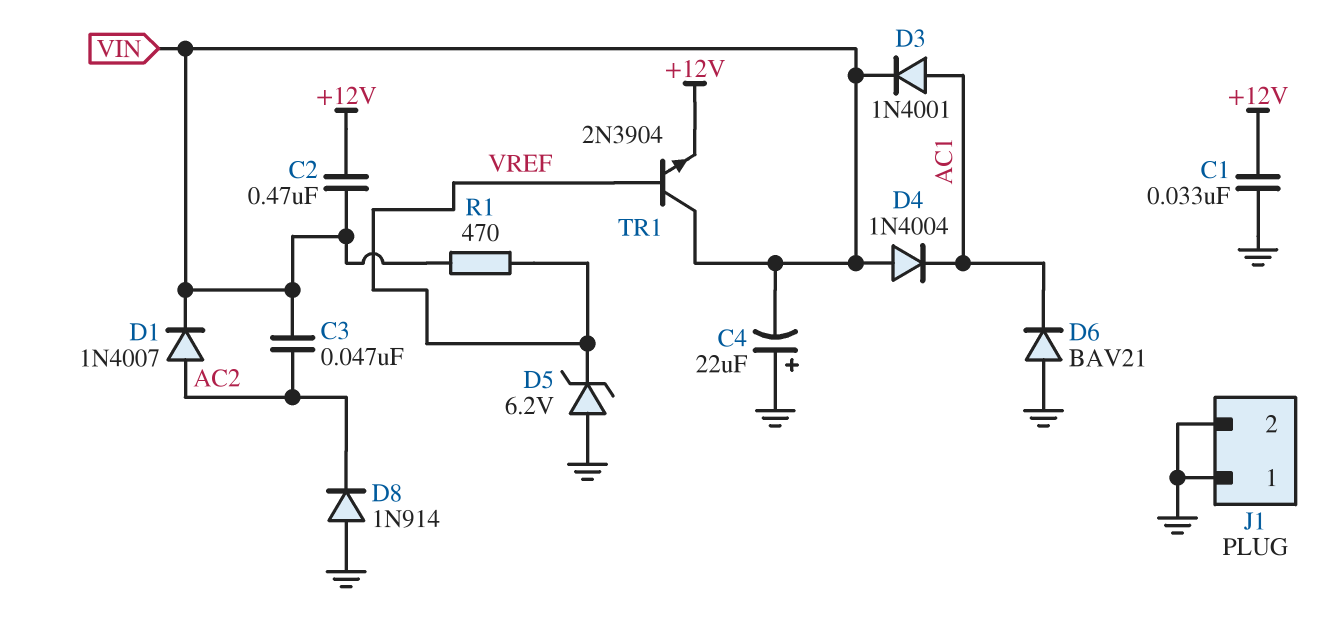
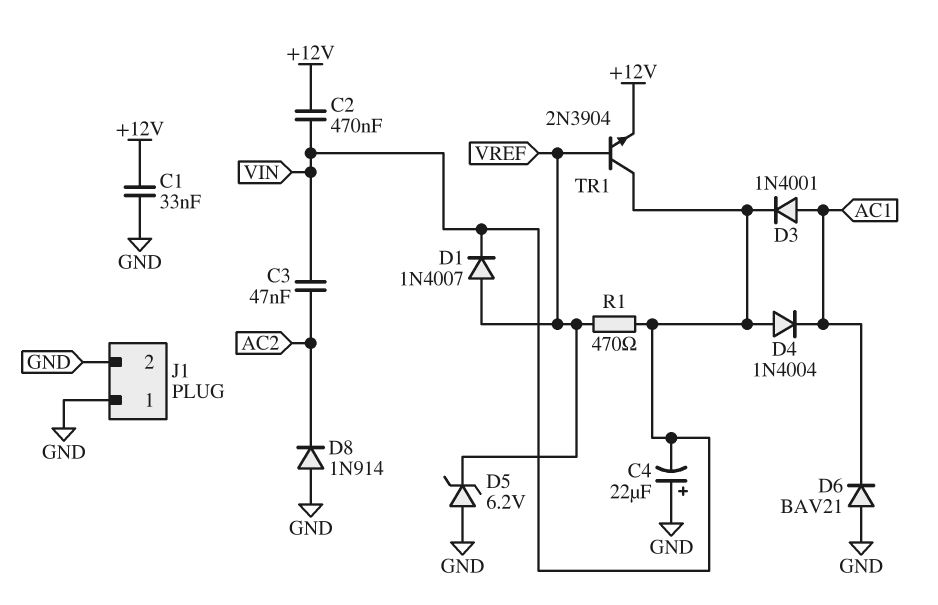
D1: diode 1N4007 (A AC2, K VIN) -> diode 1N4007 (A VREF, K VIN)

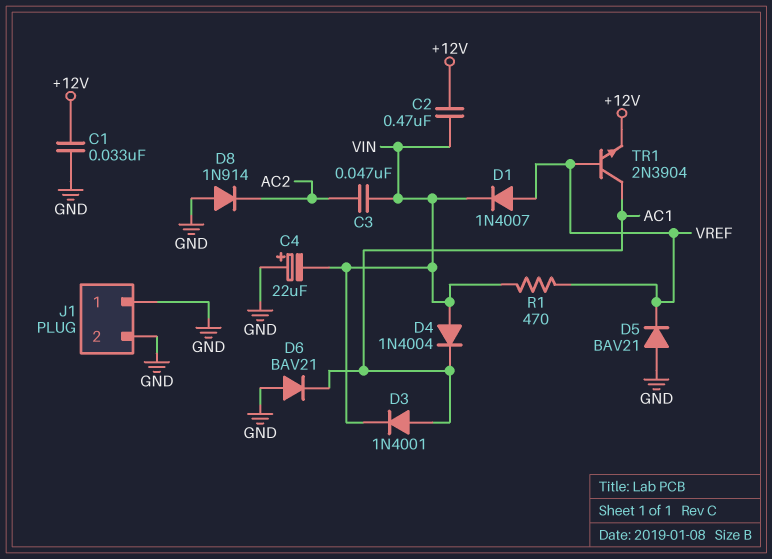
D5: zener 6.2V (A GND, K VREF) -> diode BAV21 (A GND, K VREF)
TR1: NPN 2N3904 (B VREF, C VIN, E +12V) -> NPN 2N3904 (B VREF, C AC1, E +12V)

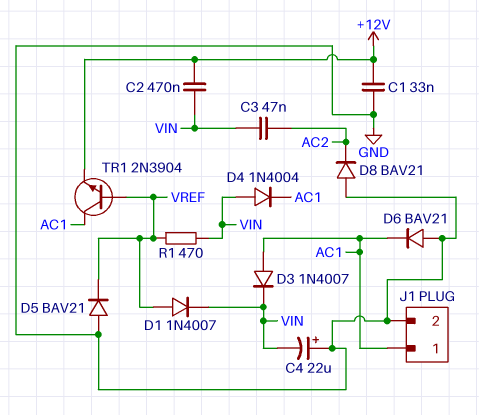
D3: diode 1N4001 (A AC1, K VIN) -> diode 1N4007 (A AC1, K VIN)
D8: diode 1N914 (A GND, K AC2) -> diode BAV21 (A GND, K AC2)
J1 pin 1: GND -> AC1

